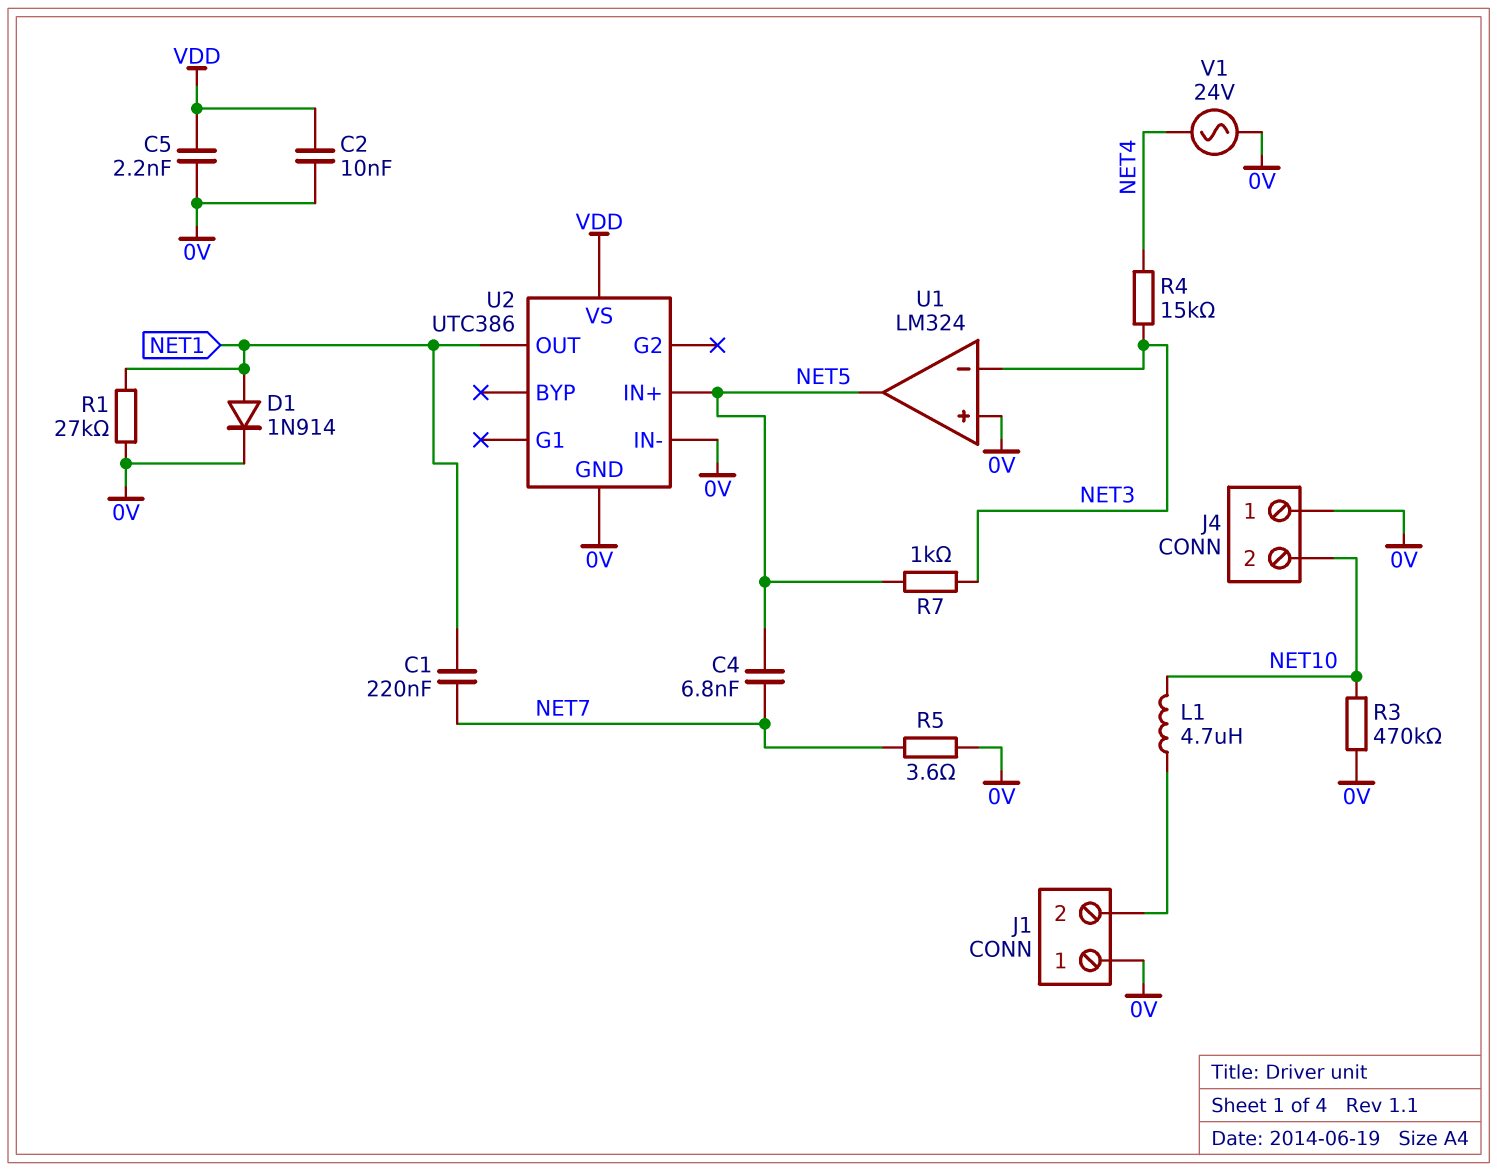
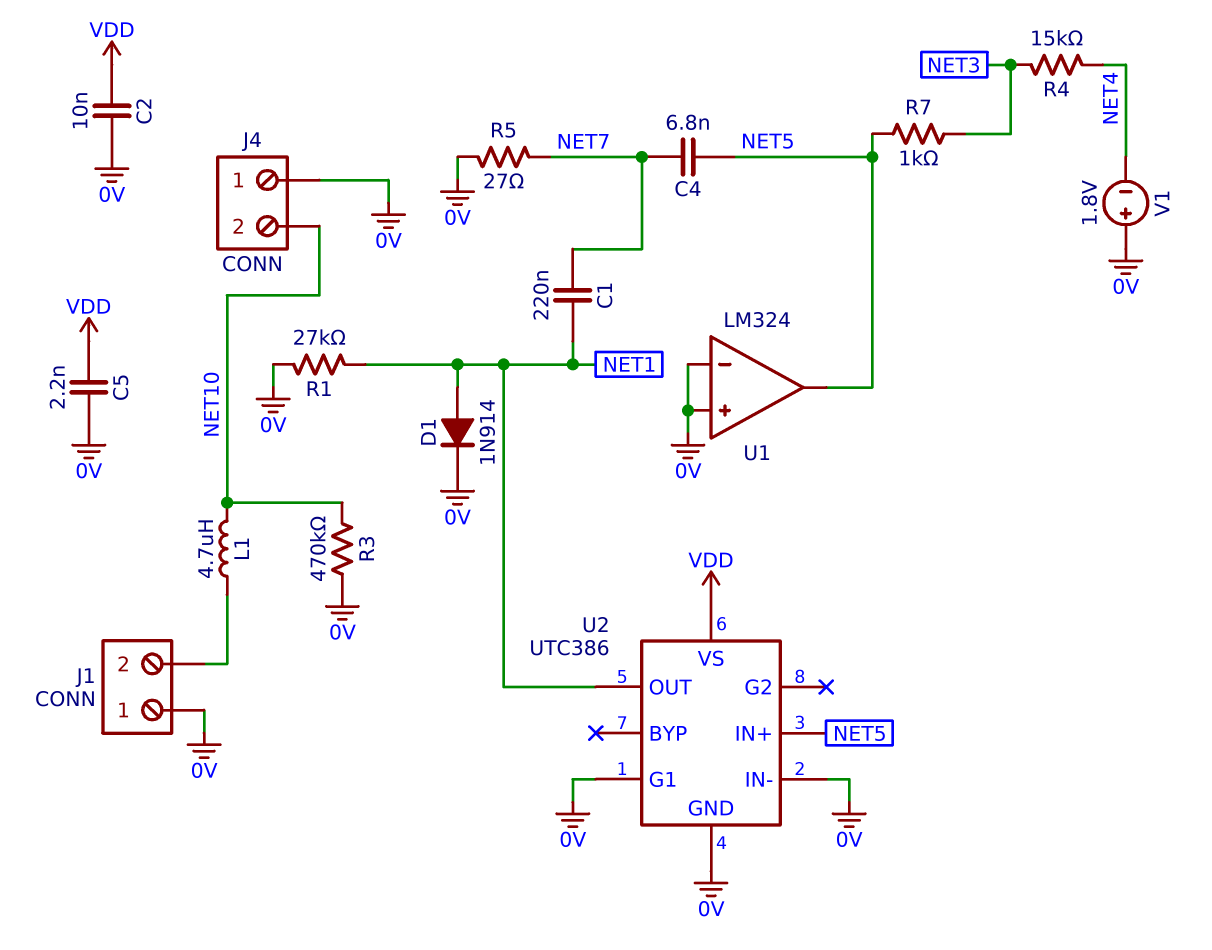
R5: 3.6 (0V, NET7) -> 27 (0V, NET7)
U1 pin in-: NET3 -> 0V
U2 pin G1: none -> 0V
V1: AC 24V (0V, NET4) -> 1.8V (plus 0V, minus NET4)

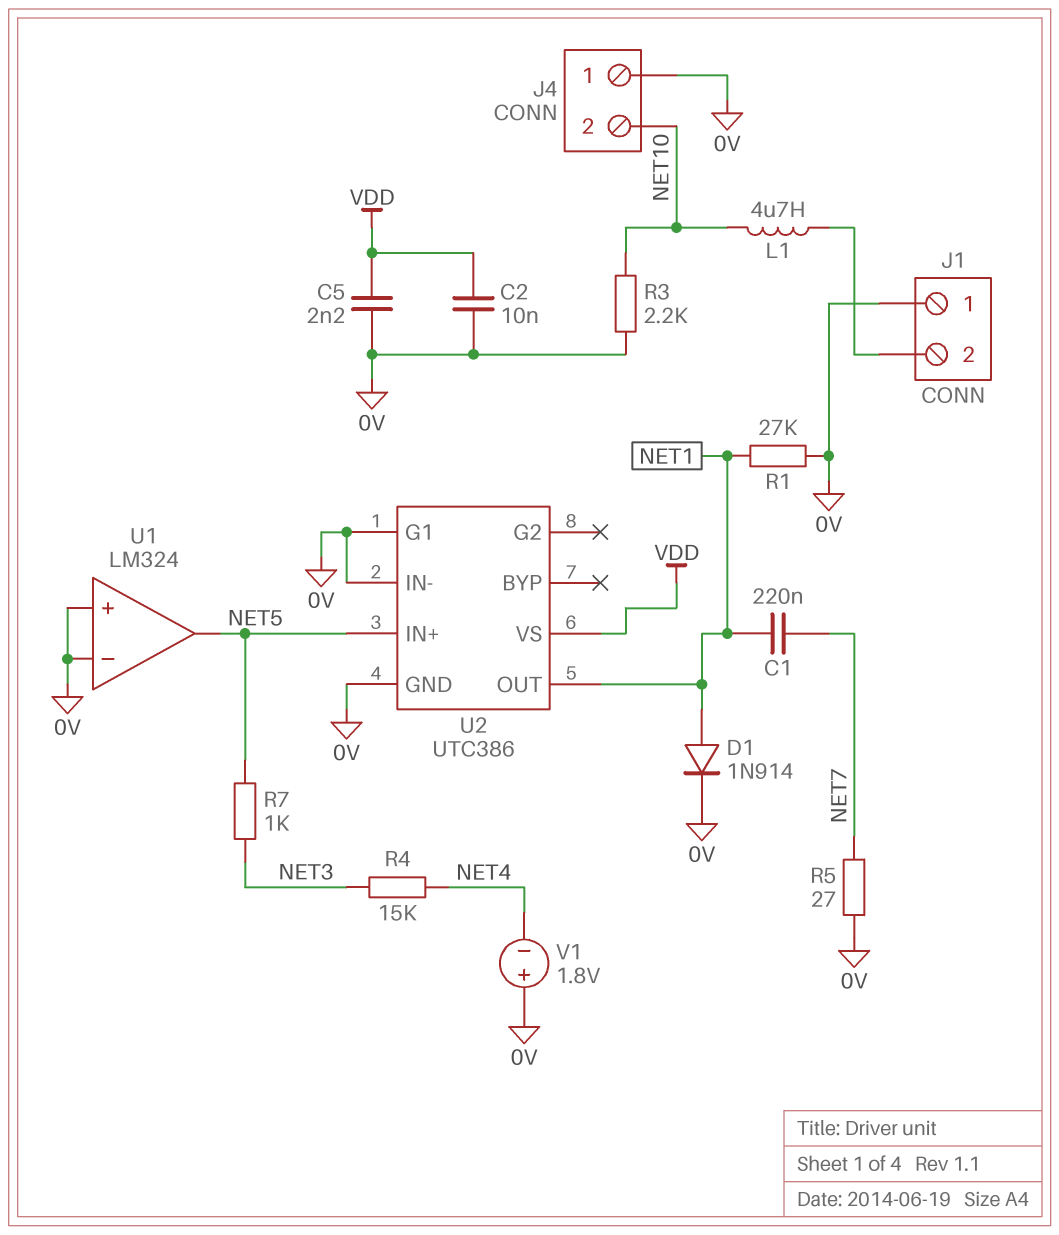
C4: 6.8nF (NET5, NET7) -> none
R3: 470k (0V, NET10) -> 2.2k (0V, NET10)

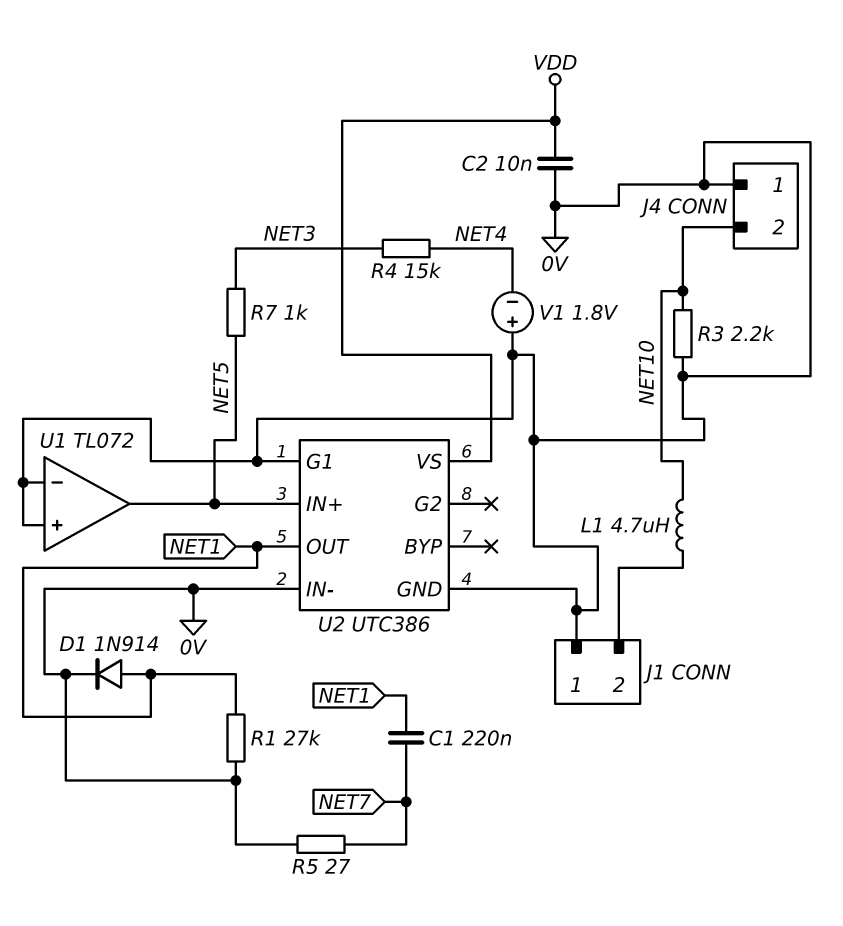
C5: 2.2nF (0V, VDD) -> none
U1: LM324 -> TL072

